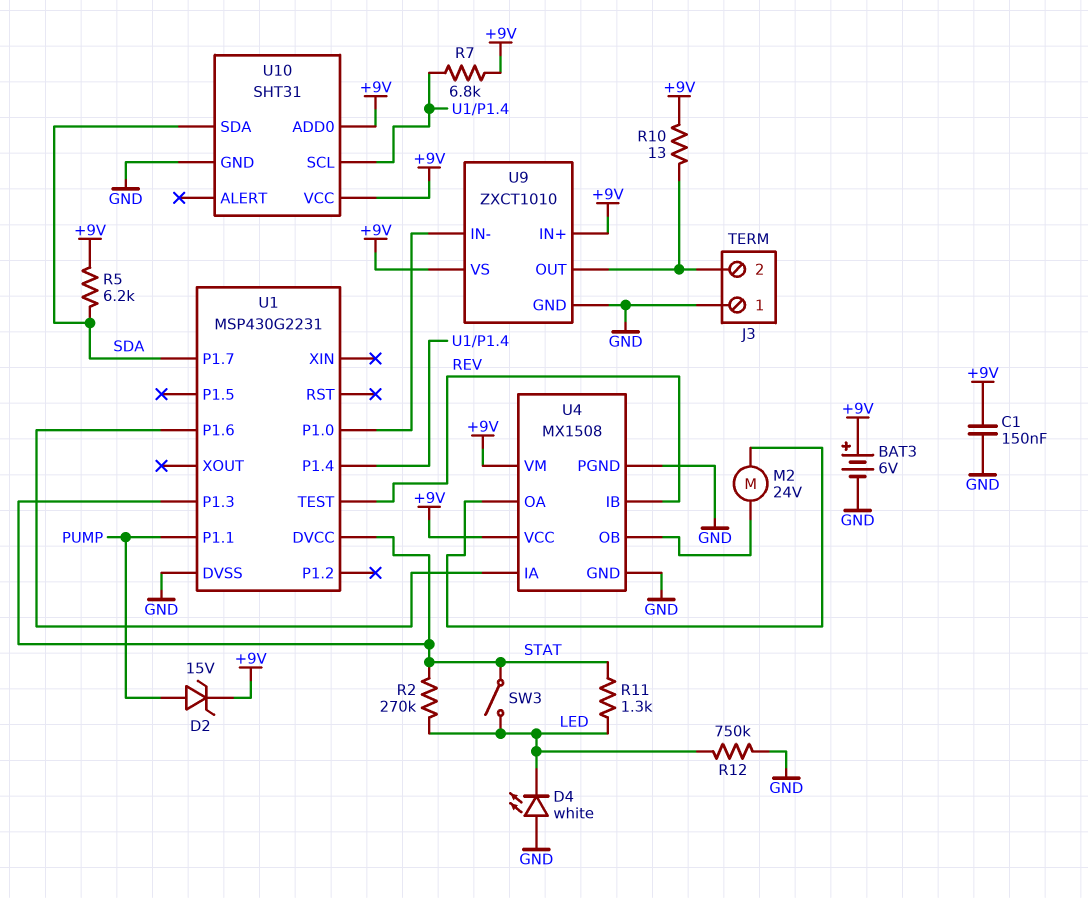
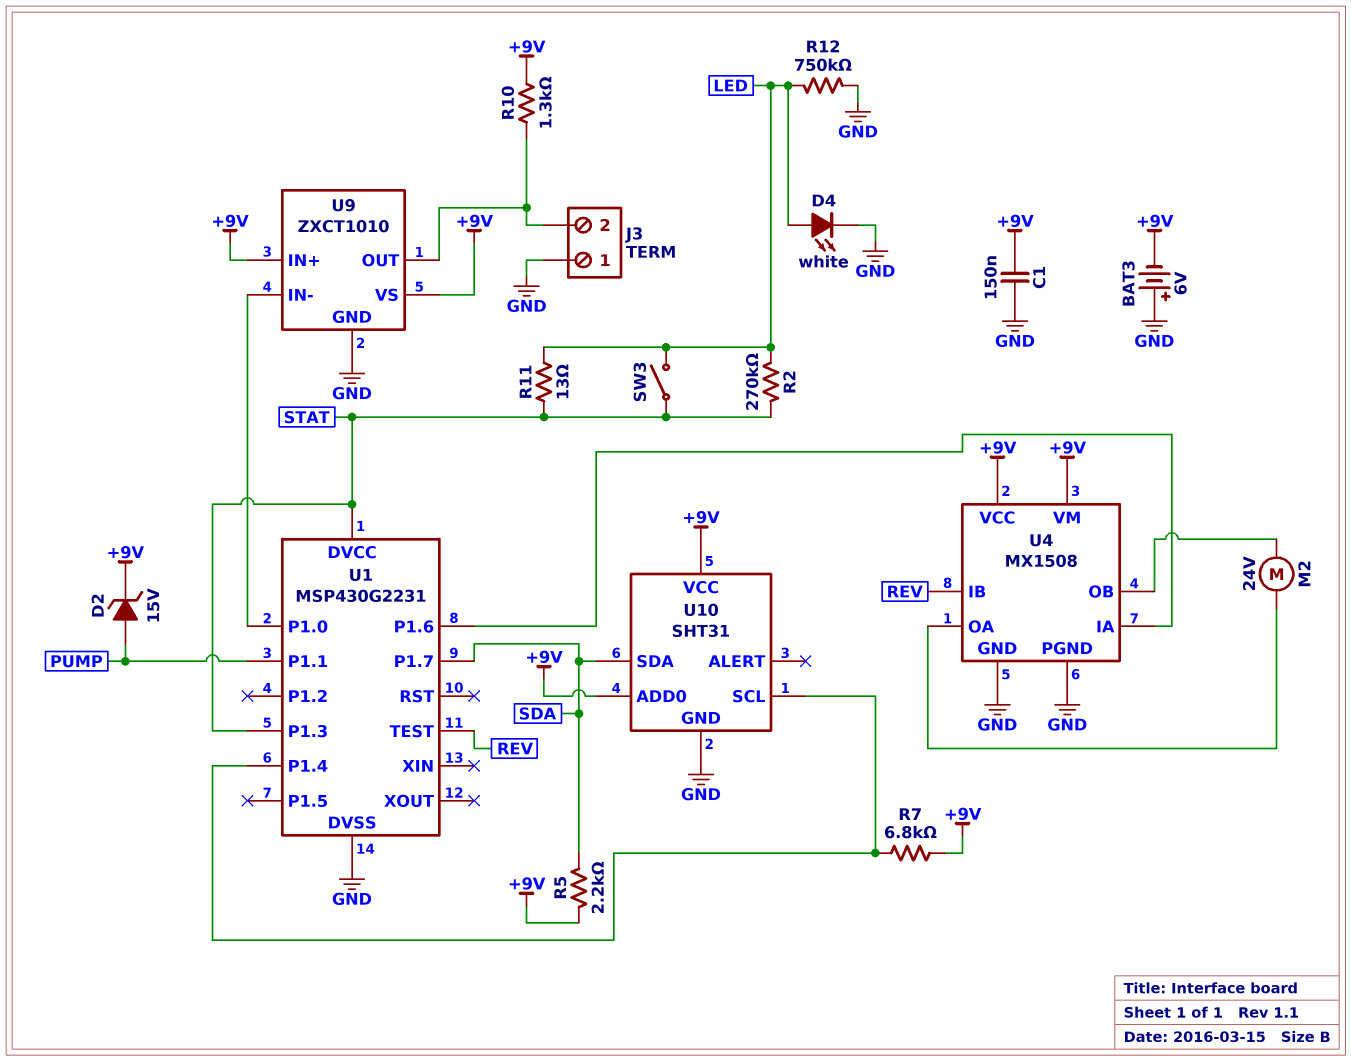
BAT3: 6V (plus +9V, minus GND) -> 6V (plus GND, minus +9V)
D4: LED white (A GND, K LED) -> LED white (A LED, K GND)
R5: 6.2k (+9V, SDA) -> 2.2k (+9V, SDA)
R10: 13 (+9V, J3/2) -> 1.3k (+9V, J3/2)
R11: 1.3k (LED, STAT) -> 13 (LED, STAT)

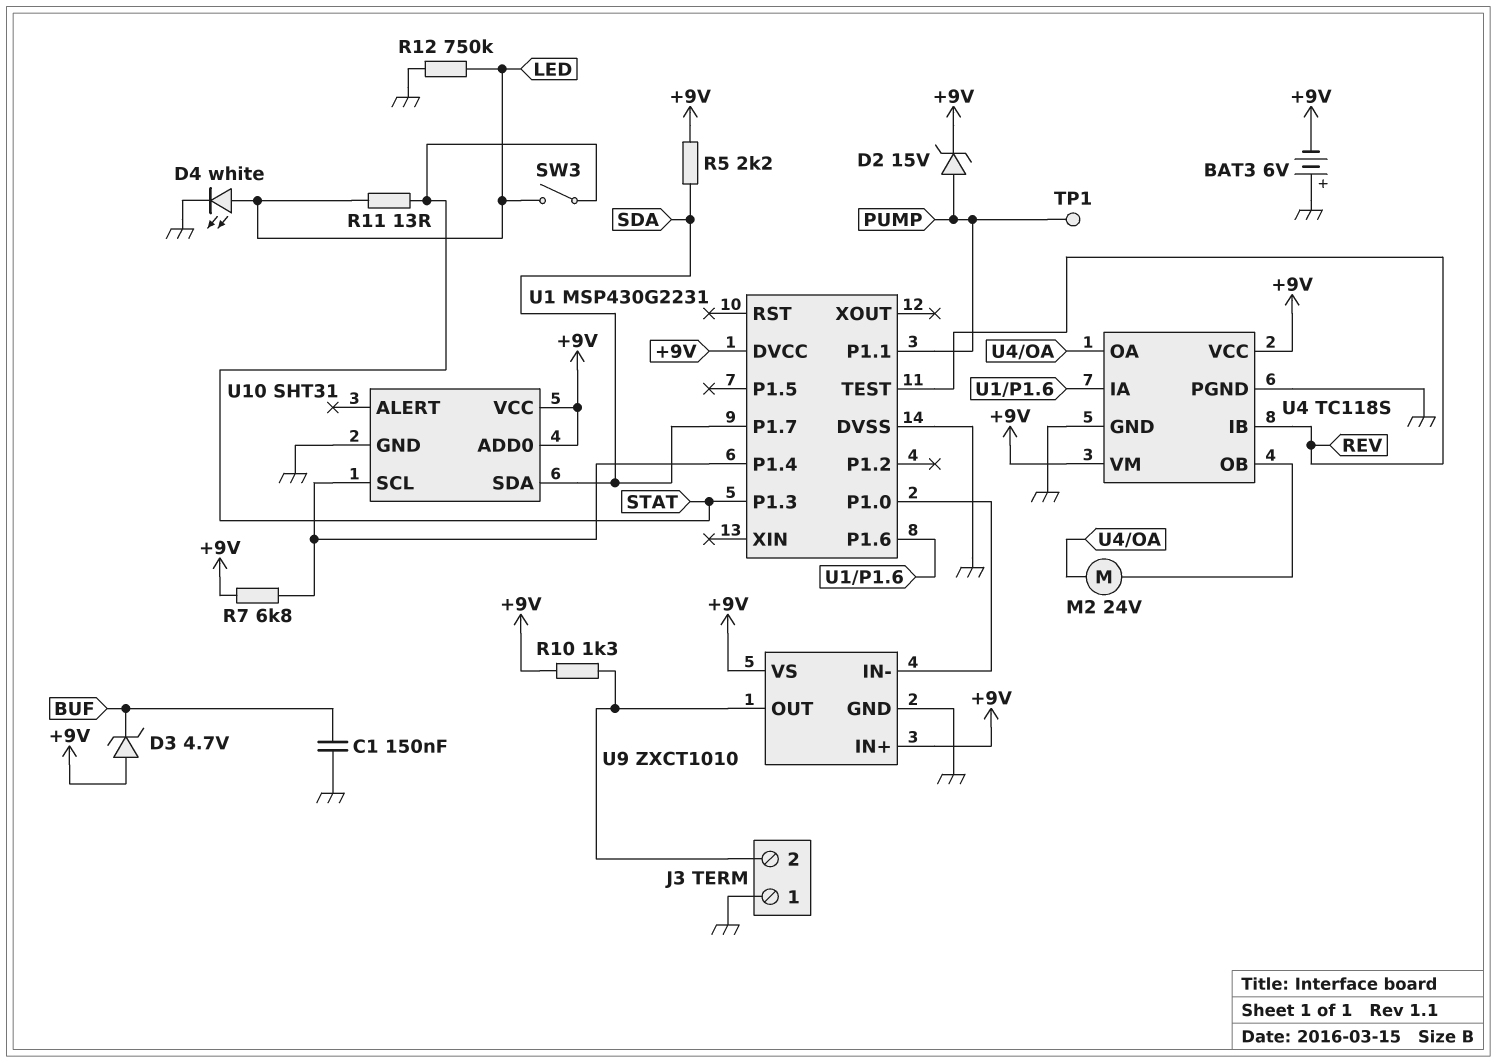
C1: 150nF (+9V, GND) -> 150nF (BUF, GND)
D3: none -> zener 4.7V (A +9V, K BUF)
R2: 270k (LED, STAT) -> none
TP1: none -> test point (PUMP)
U1 pin DVCC: STAT -> +9V
U4: MX1508 -> TC118S

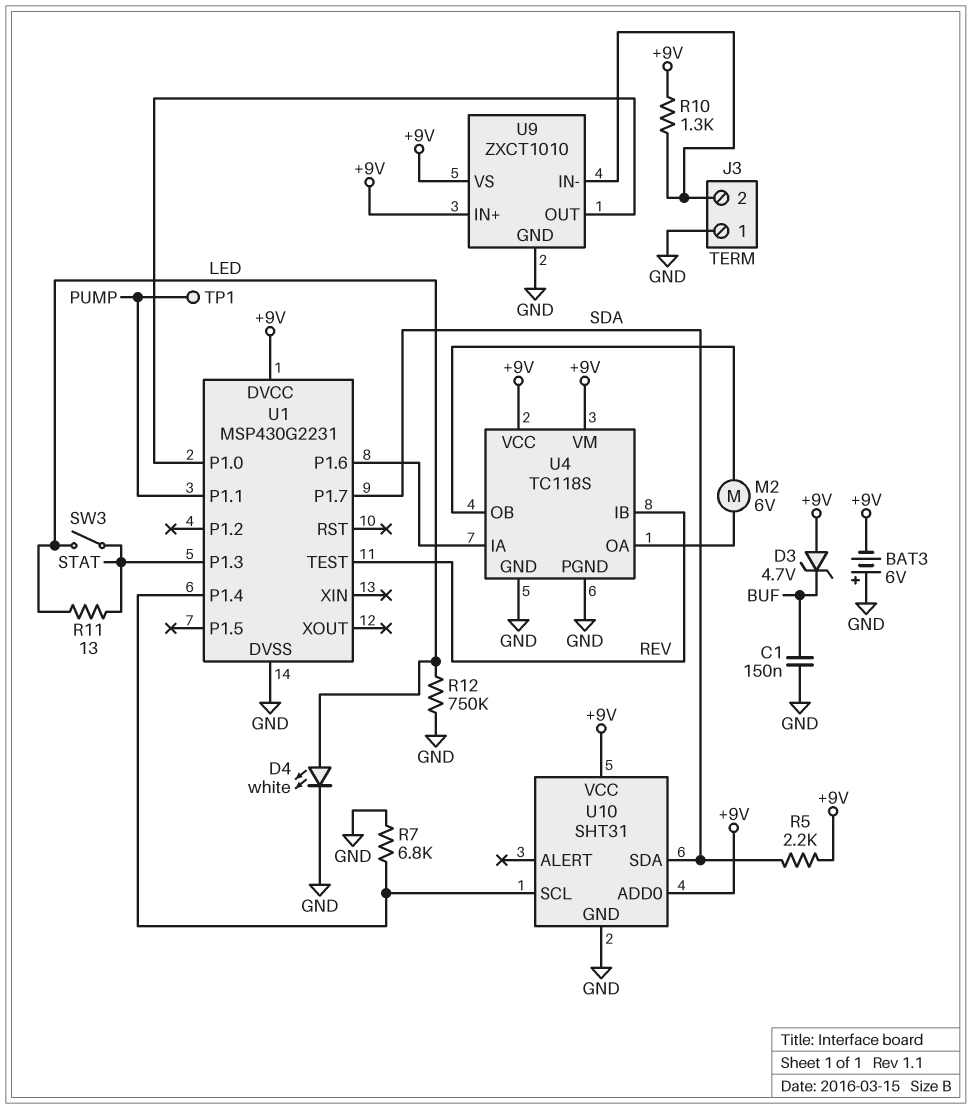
D2: zener 15V (A PUMP, K +9V) -> none
M2: motor 24V (U4/OA, U4/OB) -> motor 6V (U4/OA, U4/OB)
R7: 6.8k (+9V, U1/P1.4) -> 6.8k (GND, U1/P1.4)
U9 pin IN-: U1/P1.0 -> J3/2
U9 pin OUT: J3/2 -> U1/P1.0

